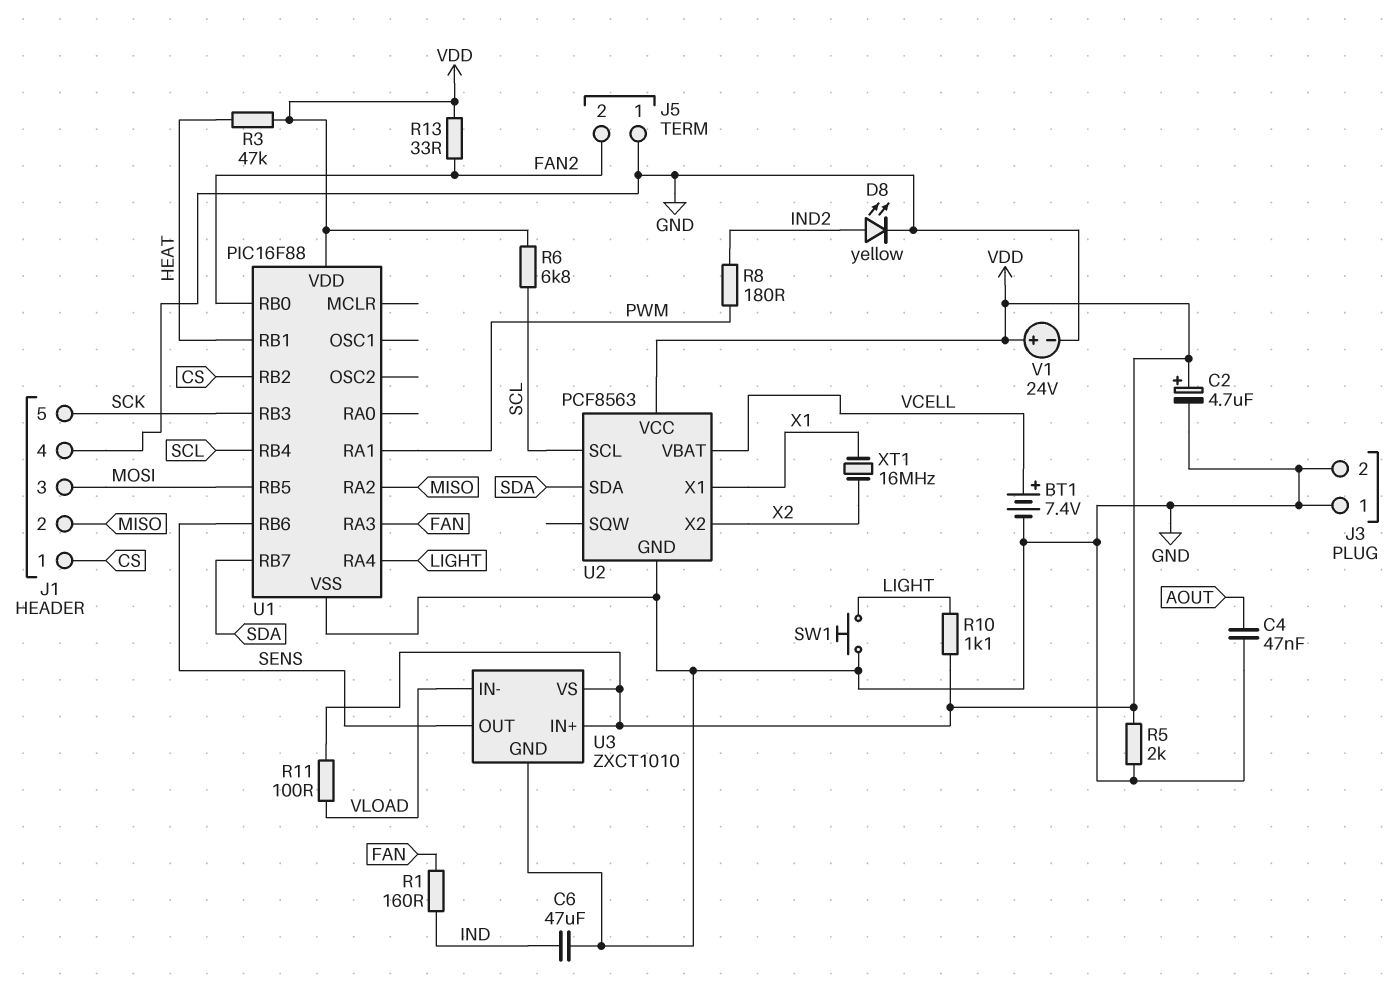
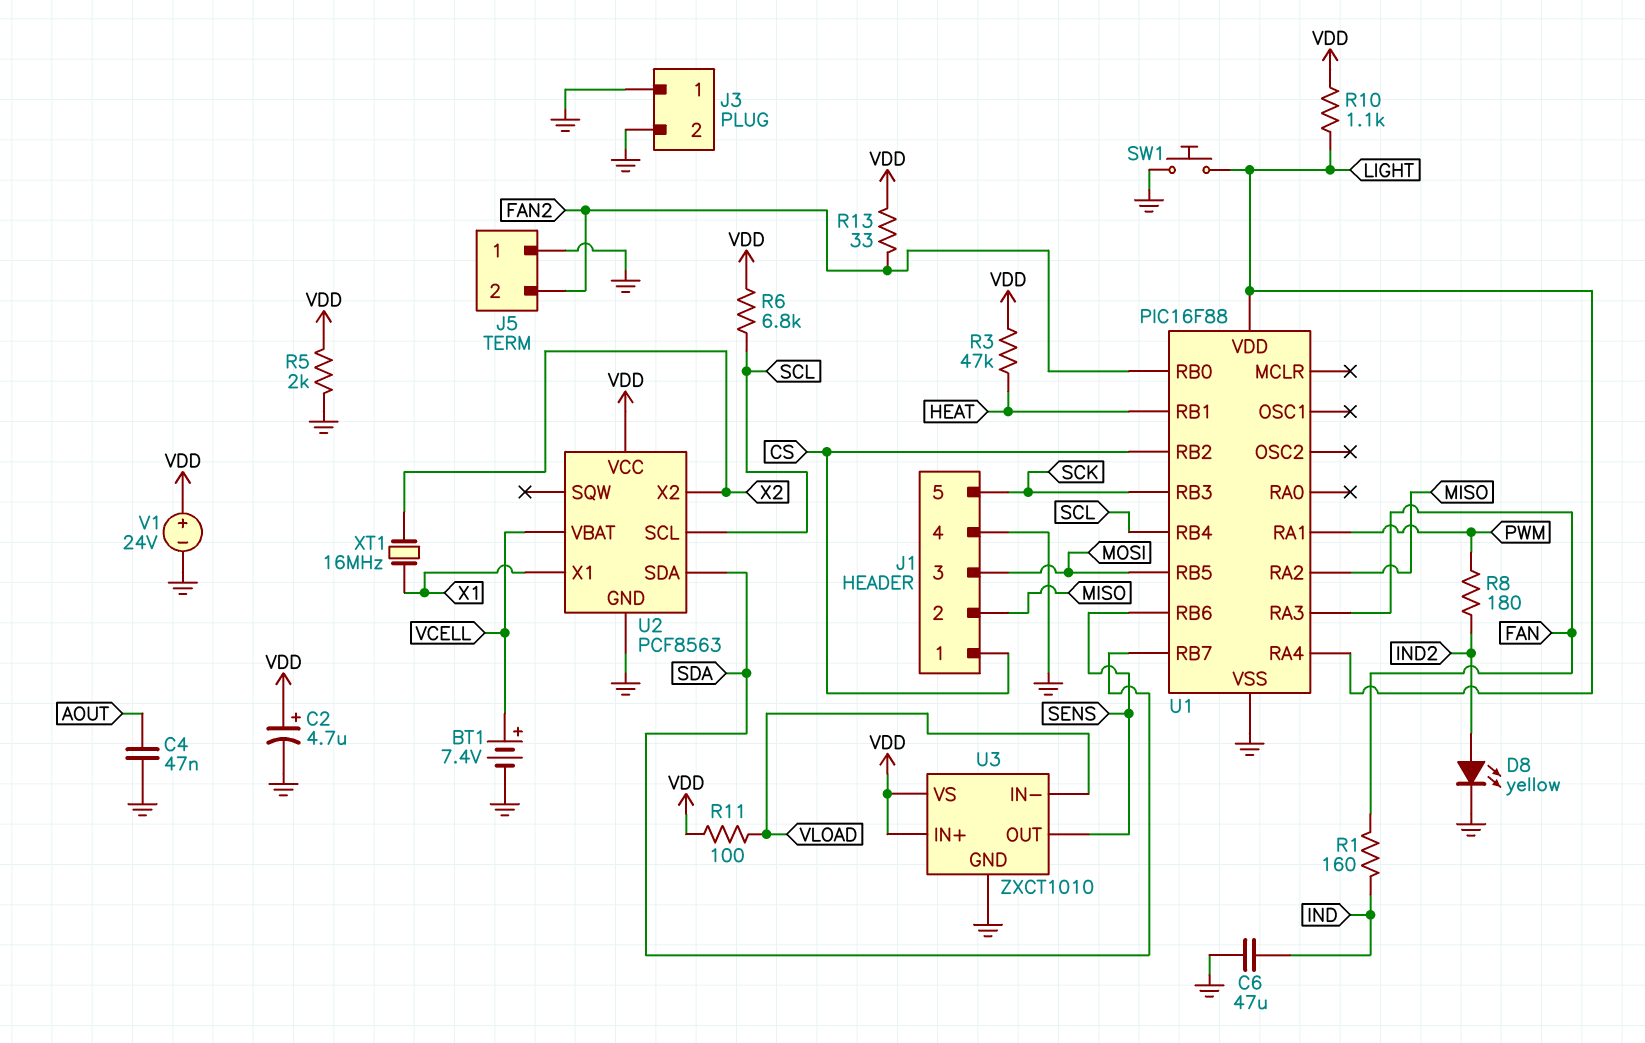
U1 pin VDD: VDD -> LIGHT

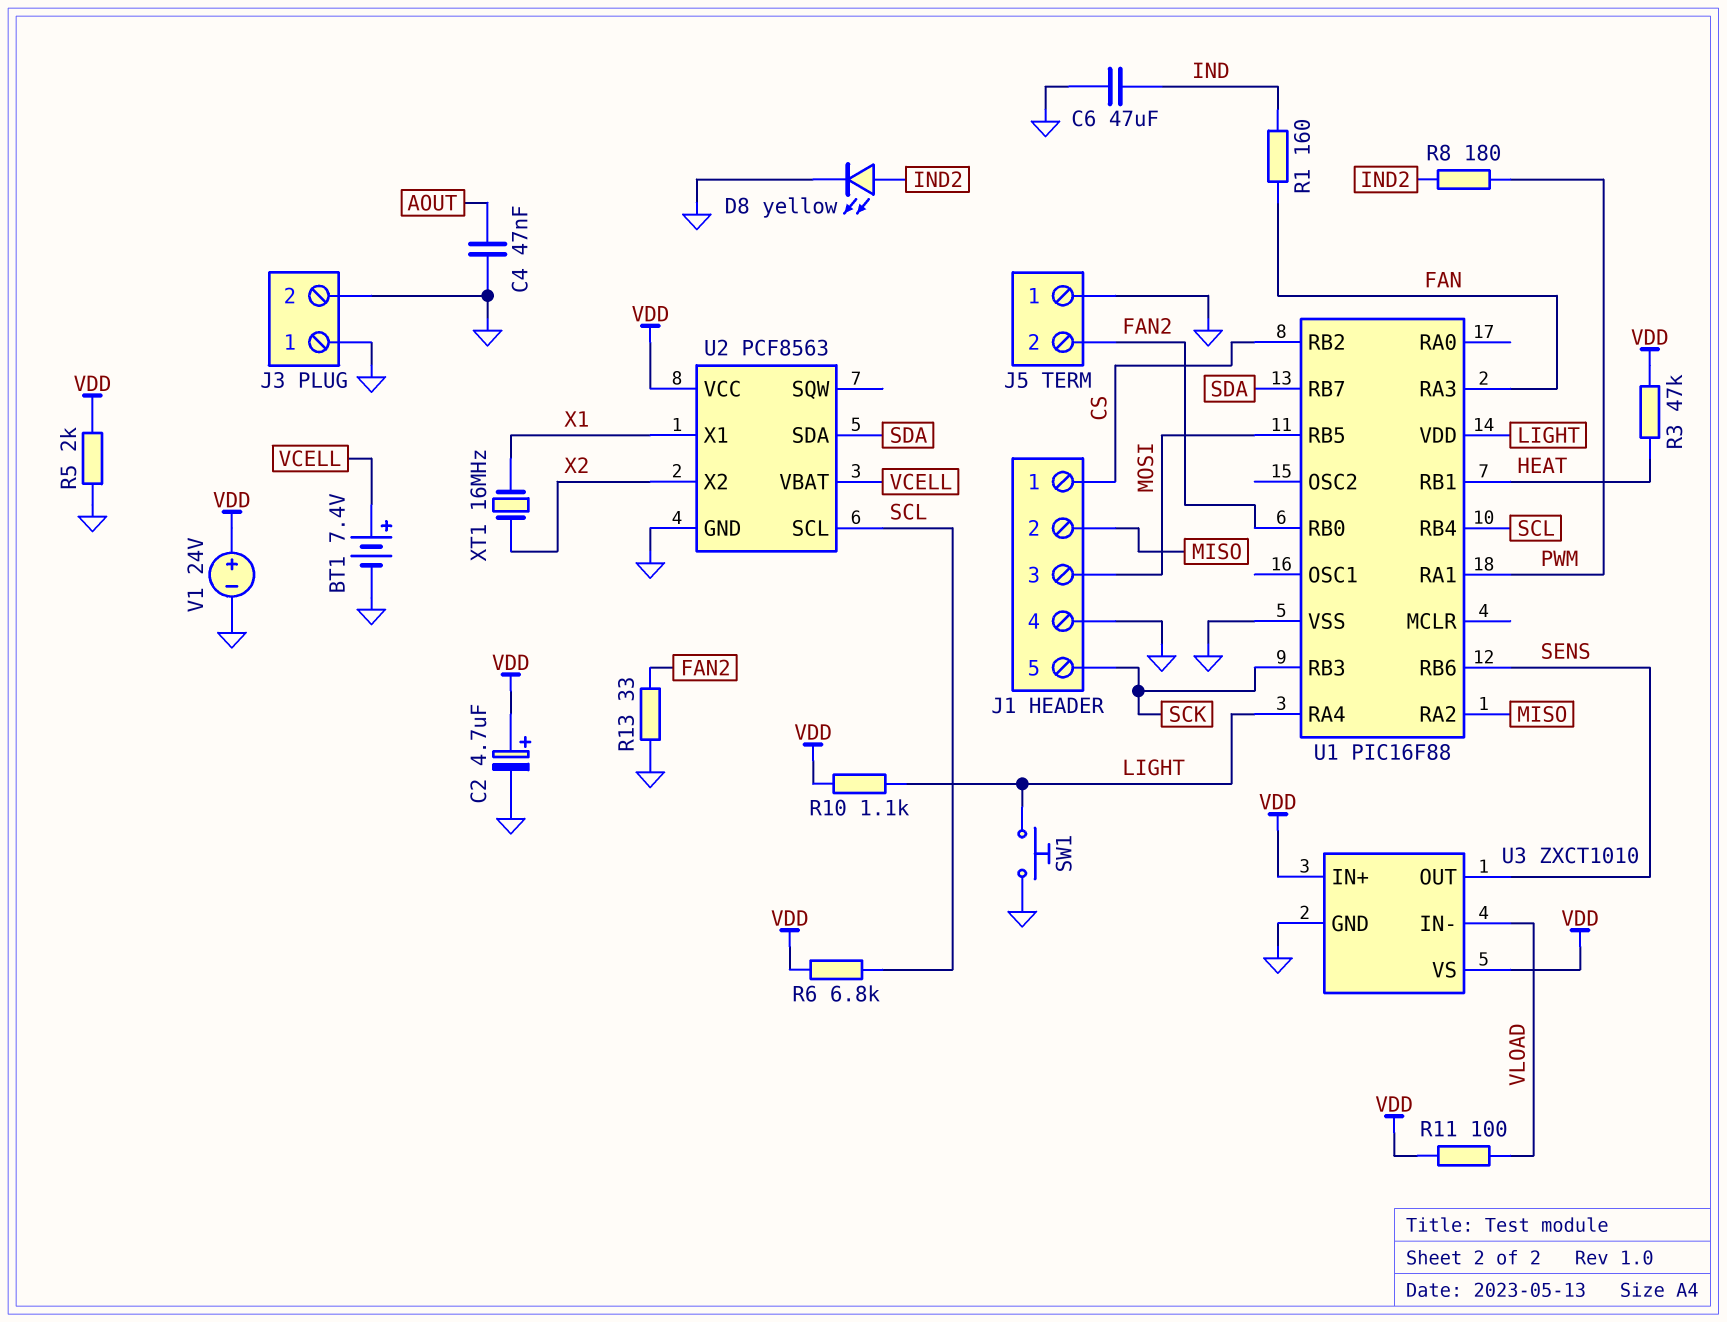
R13: 33 (FAN2, VDD) -> 33 (FAN2, GND)

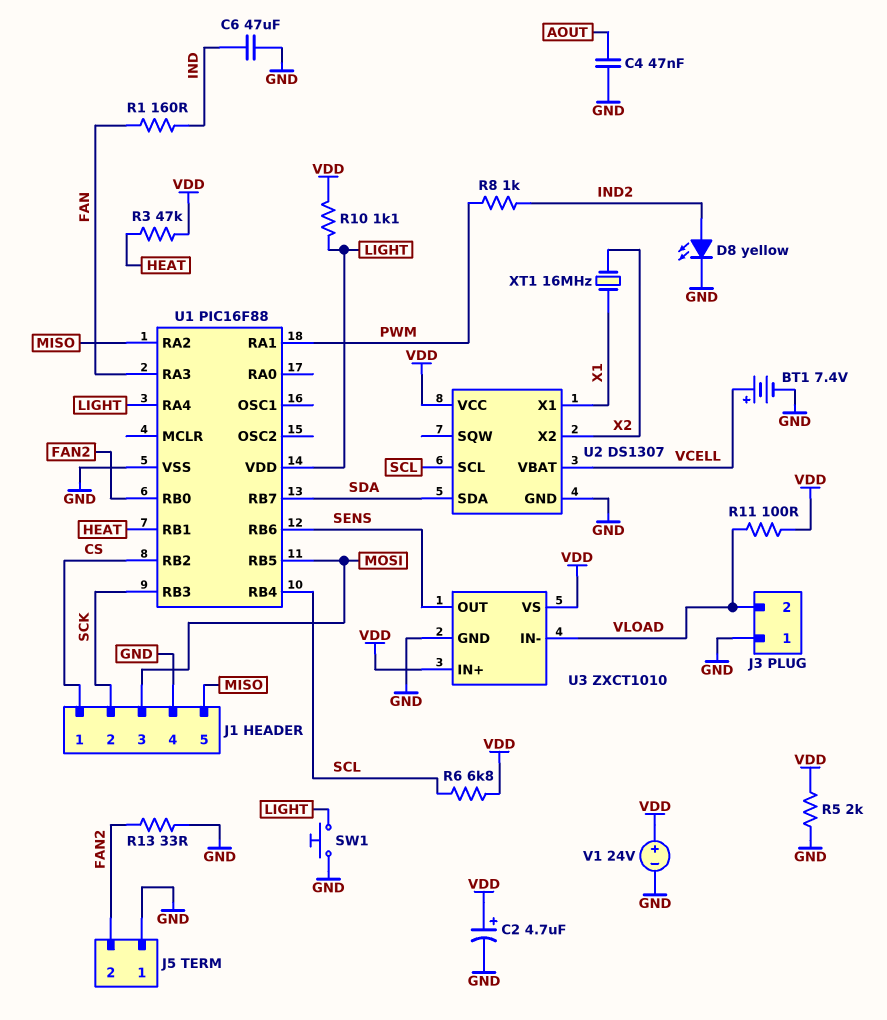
J1 pin 2: MISO -> SCK
J1 pin 5: SCK -> MISO
J3 pin 2: GND -> VLOAD
R8: 180 (IND2, PWM) -> 1k (IND2, PWM)
U2: PCF8563 -> DS1307

